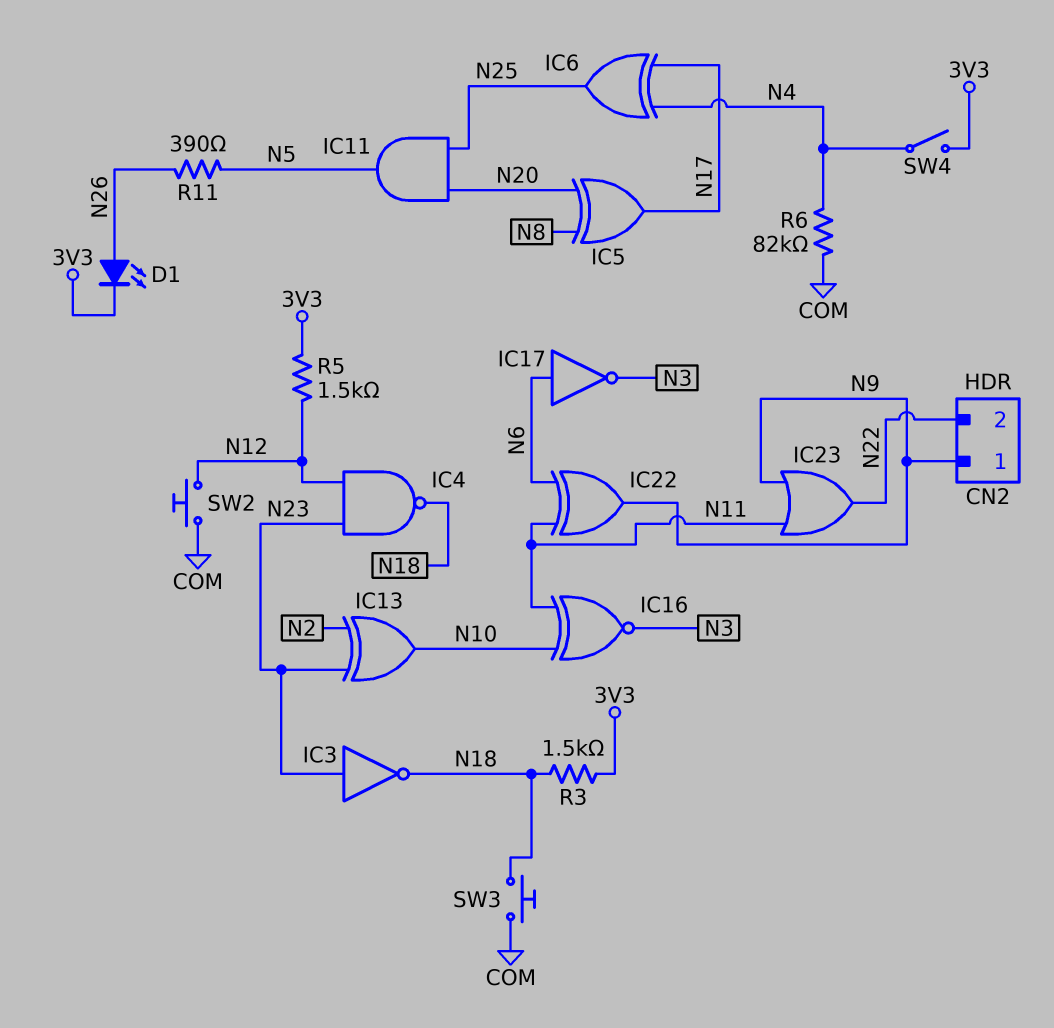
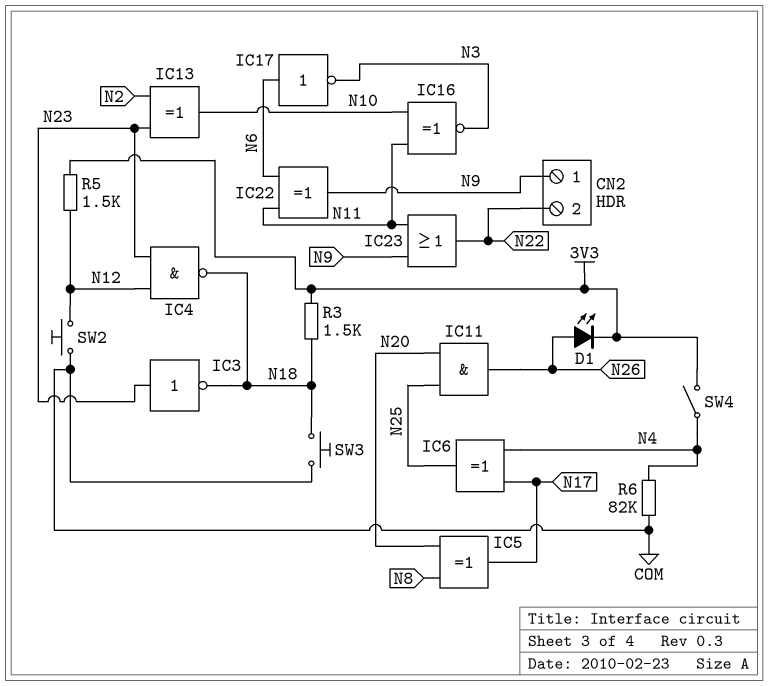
IC11: AND (in N20, in N25, out N5) -> AND (in N20, in N25, out N26)
R11: 390 (N5, N26) -> none

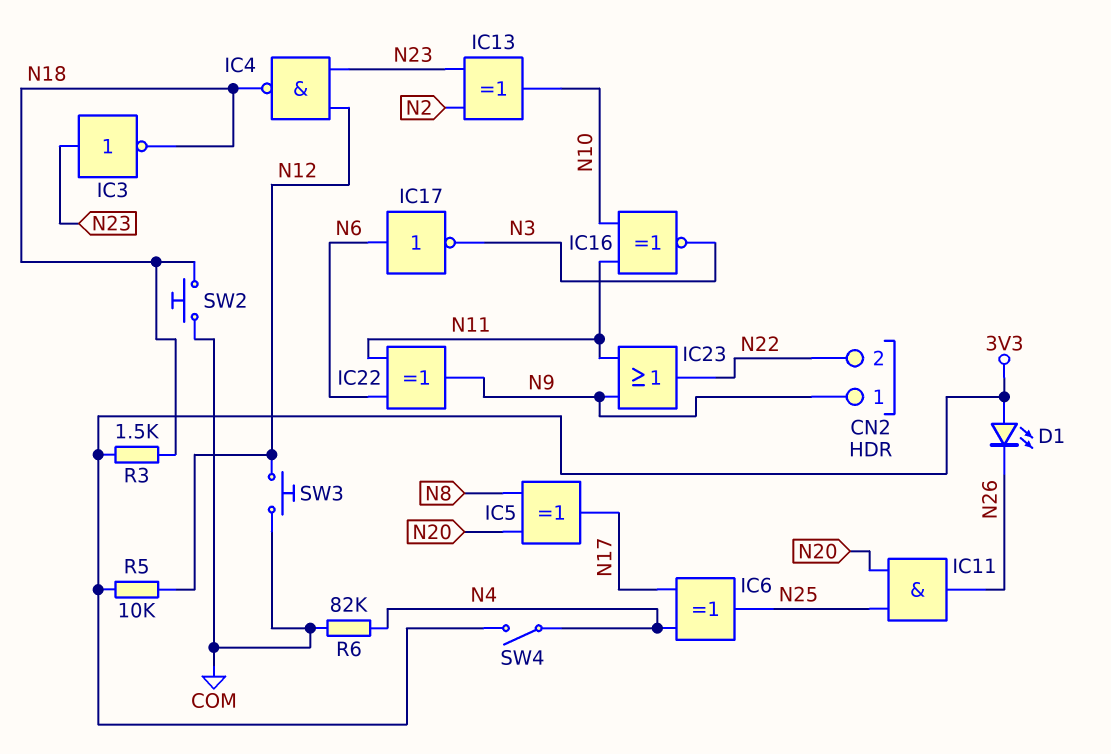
D1: LED (A N26, K 3V3) -> LED (A 3V3, K N26)
R5: 1.5k (3V3, N12) -> 10k (3V3, N12)
SW2: button (COM, N12) -> button (COM, N18)
SW3: button (COM, N18) -> button (COM, N12)

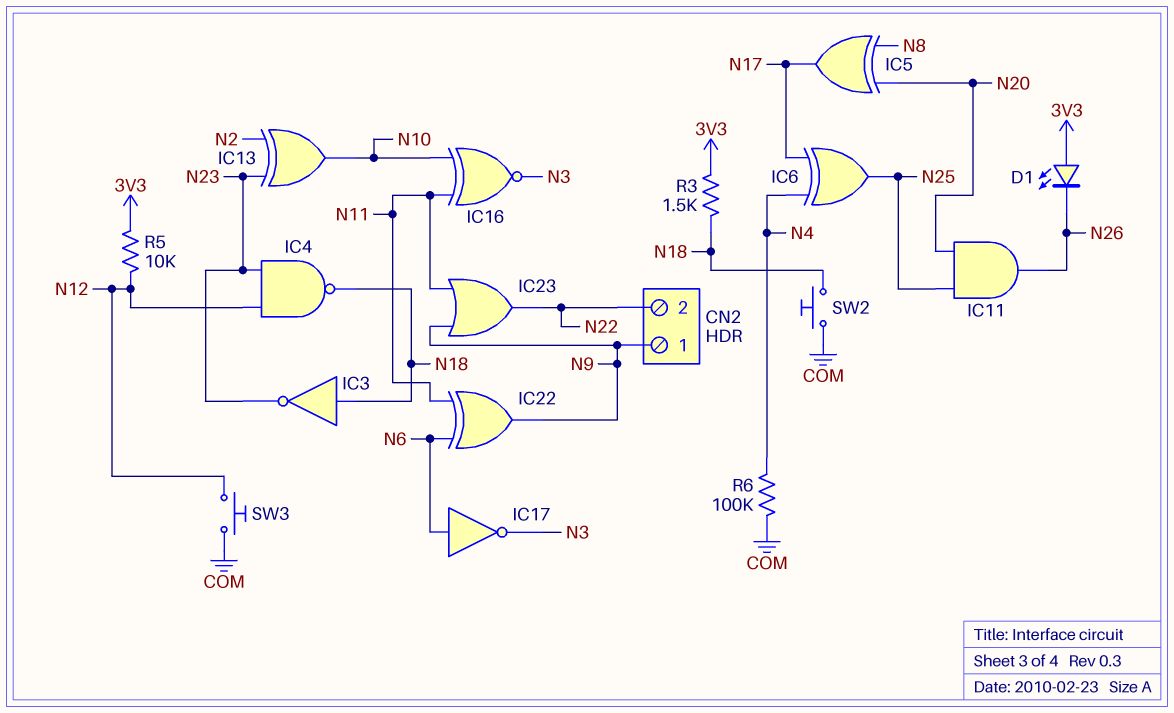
IC3: NOT (in N23, out N18) -> NOT (in N18, out N23)
R6: 82k (COM, N4) -> 100k (COM, N4)
SW4: switch (3V3, N4) -> none

